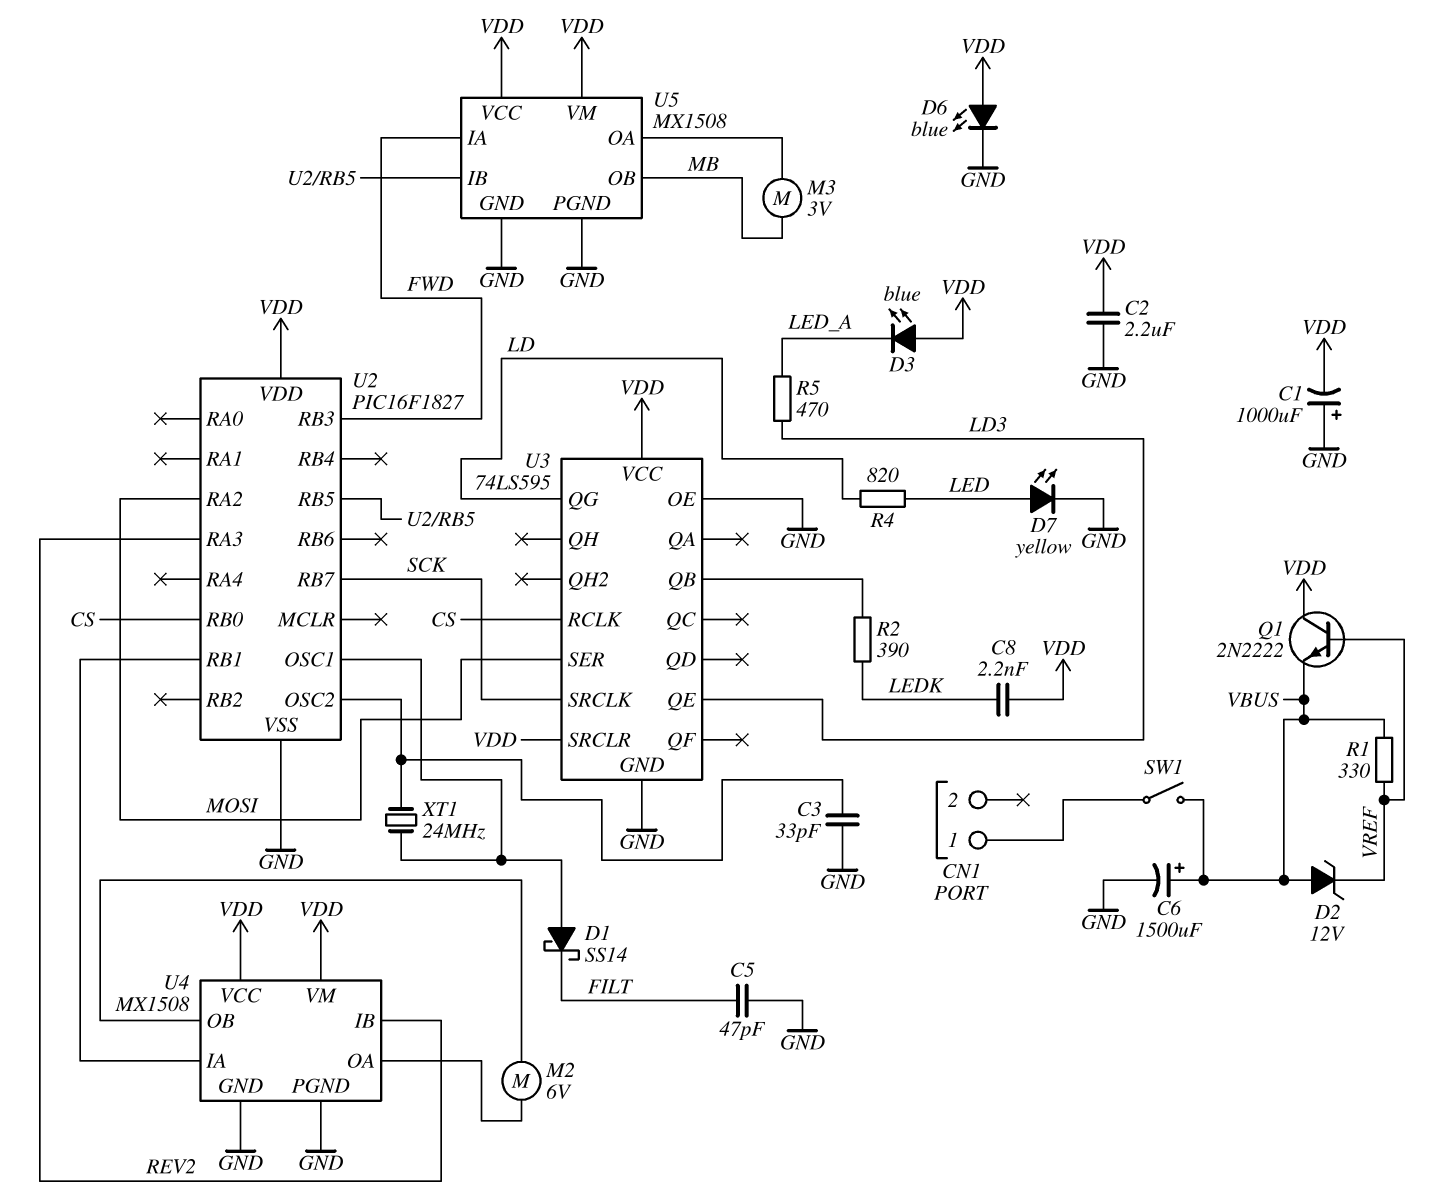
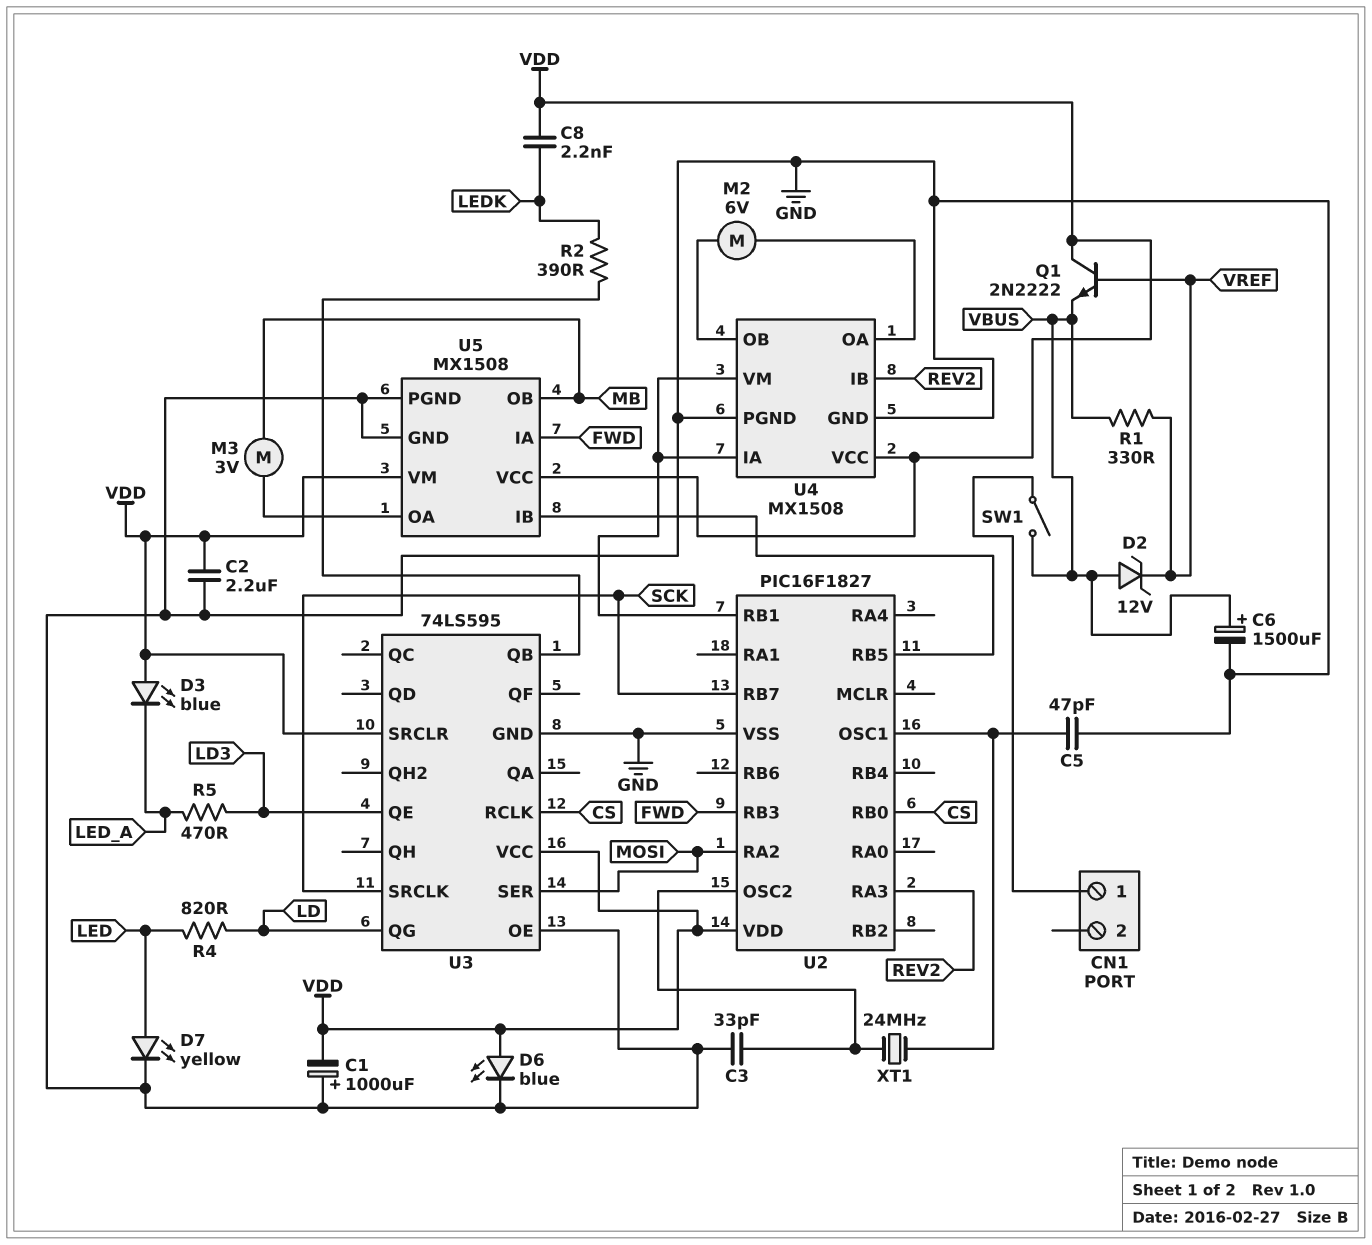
C5: 47pF (FILT, GND) -> 47pF (GND, U2/OSC1)
D1: schottky SS14 (A U2/OSC1, K FILT) -> none
U4 pin VM: VDD -> U2/RB1

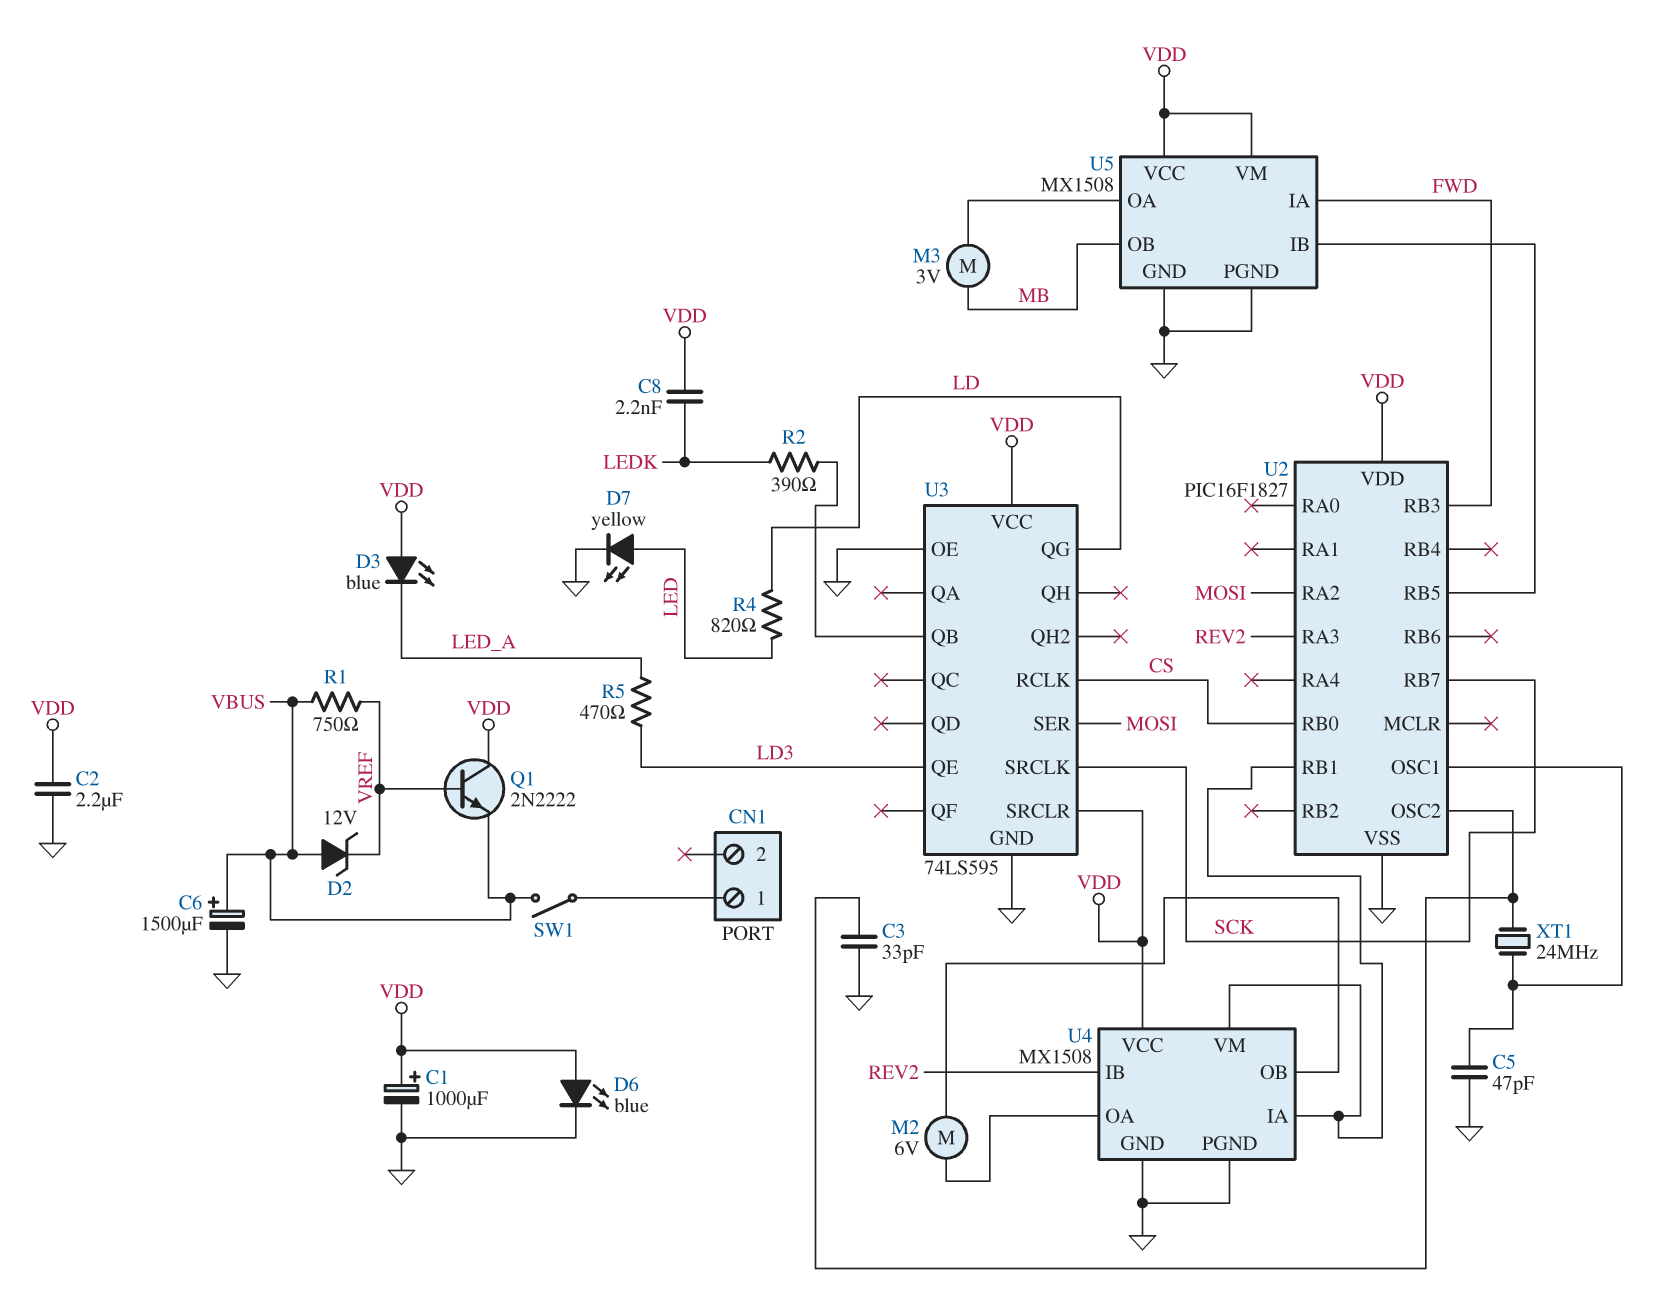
C1: 1000uF (plus GND, minus VDD) -> 1000uF (plus VDD, minus GND)
R1: 330 (VBUS, VREF) -> 750 (VBUS, VREF)

